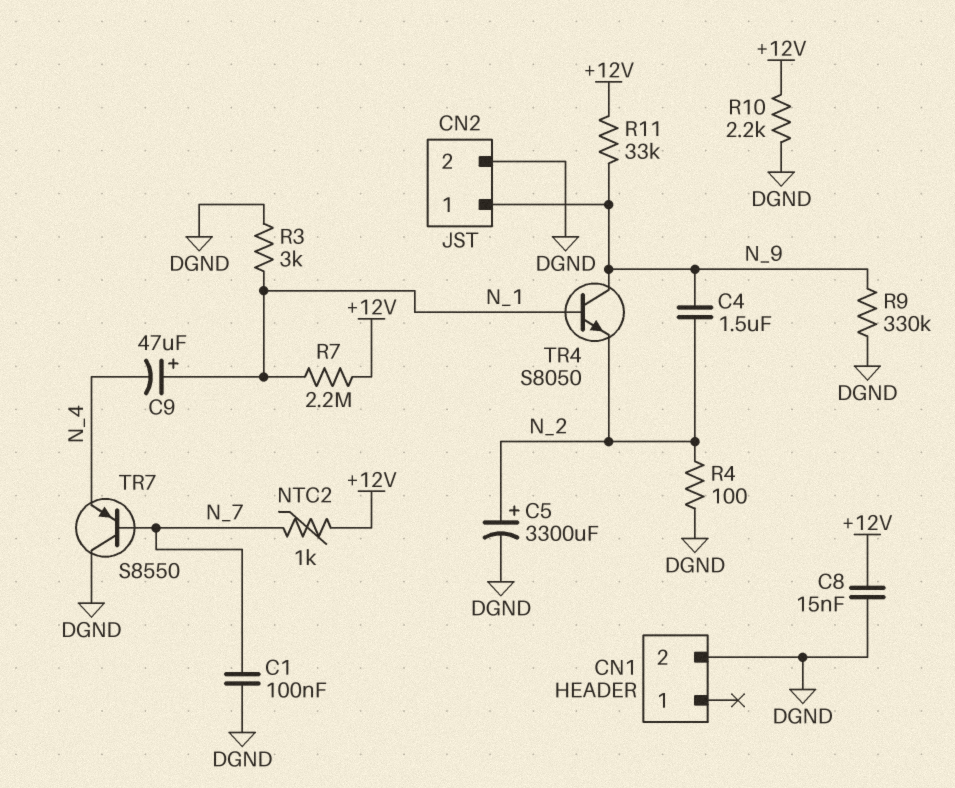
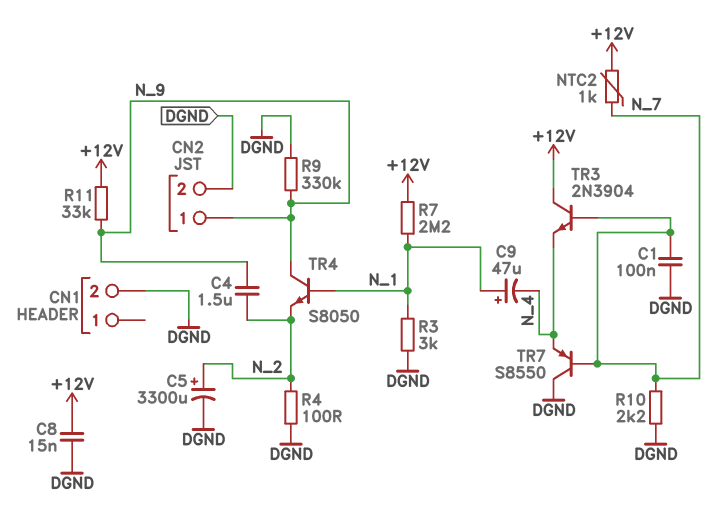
R10: 2.2k (+12V, DGND) -> 2.2k (DGND, N_7)
TR3: none -> NPN 2N3904 (B N_7, C +12V, E N_4)

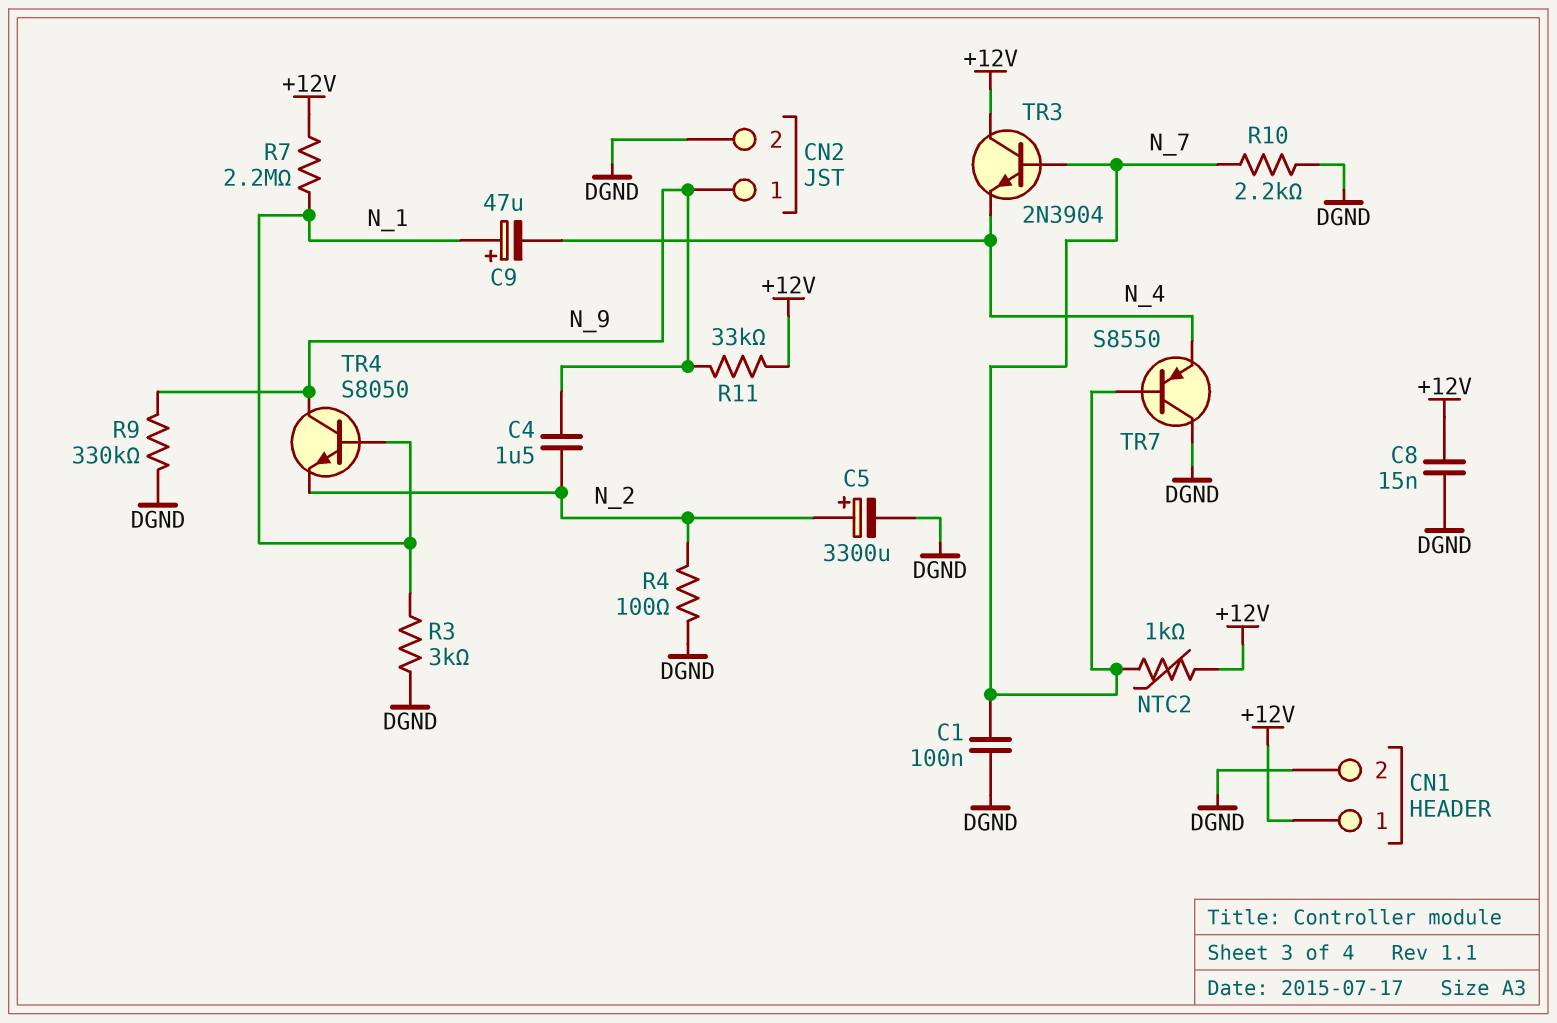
CN1 pin 1: none -> +12V

